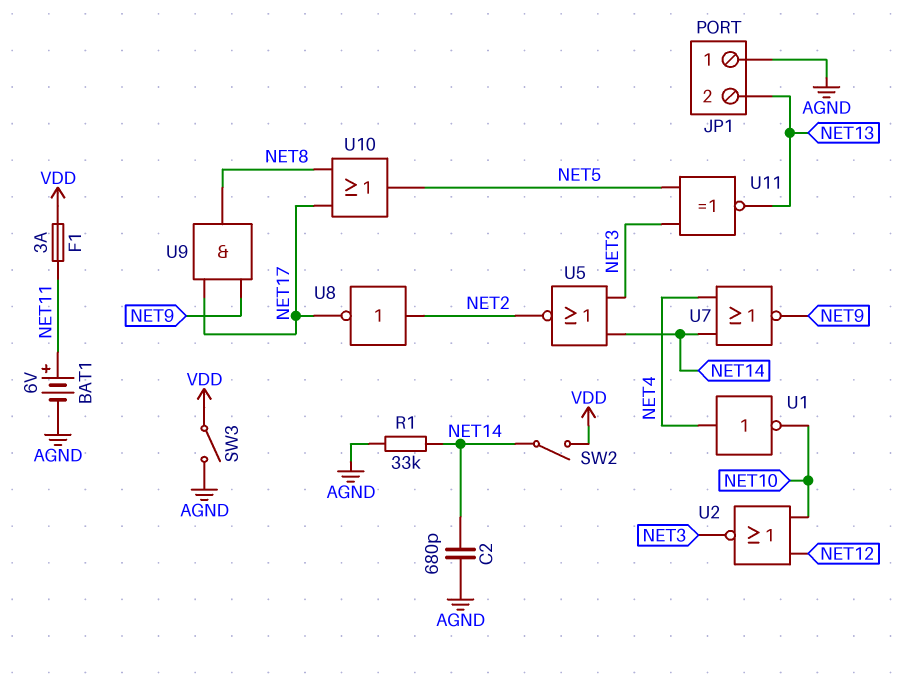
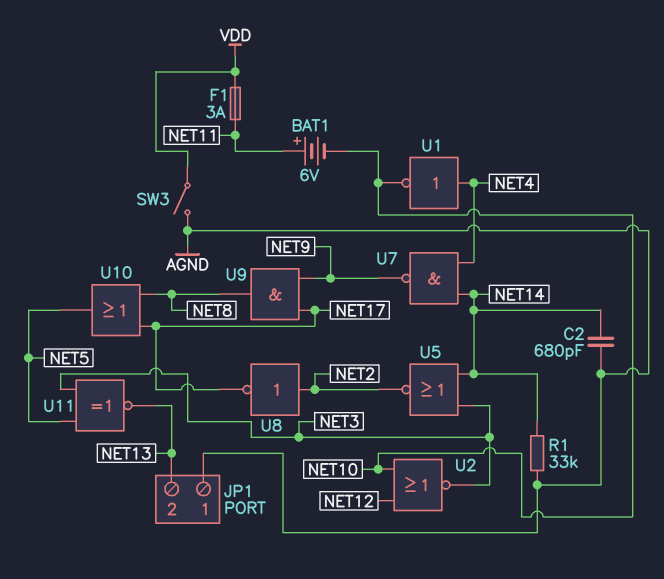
BAT1: 6V (plus NET11, minus AGND) -> 6V (plus NET11, minus NET10)
SW2: switch (NET14, VDD) -> none
U7: NOR (in NET4, in NET14, out NET9) -> NAND (in NET4, in NET14, out NET9)

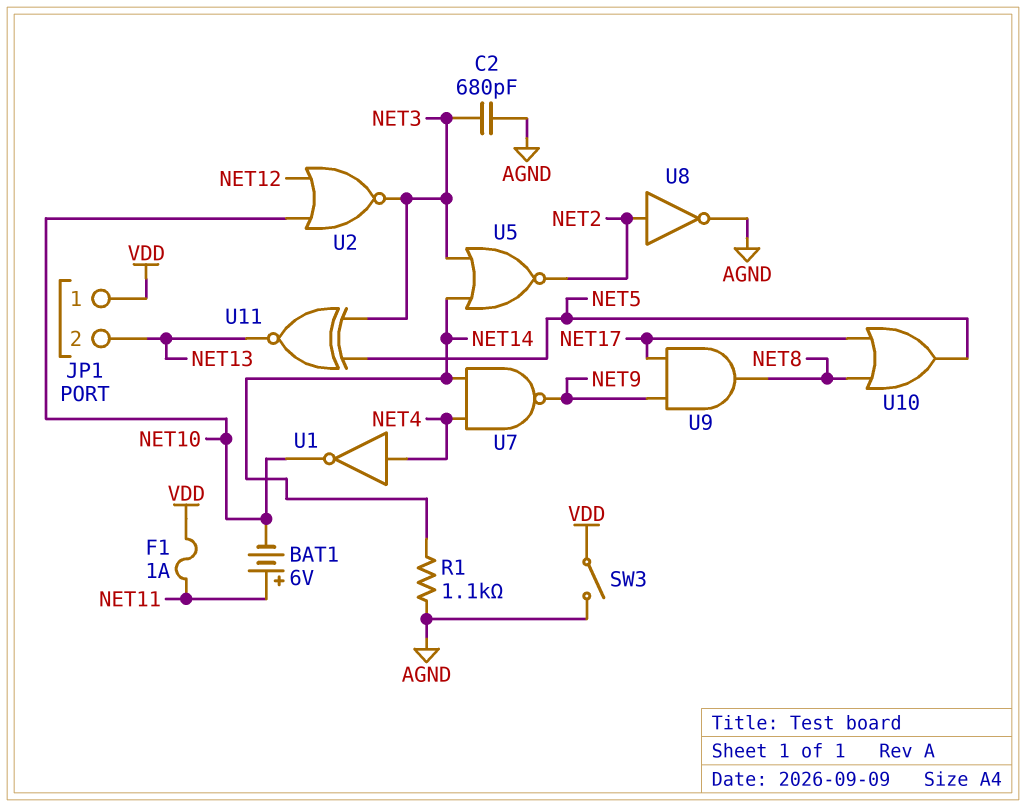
C2: 680pF (AGND, NET14) -> 680pF (AGND, NET3)
F1: 3A (NET11, VDD) -> 1A (NET11, VDD)
JP1 pin 1: AGND -> VDD
R1: 33k (AGND, NET14) -> 1.1k (AGND, NET14)
U8: NOT (in NET2, out NET17) -> NOT (in NET2, out AGND)

